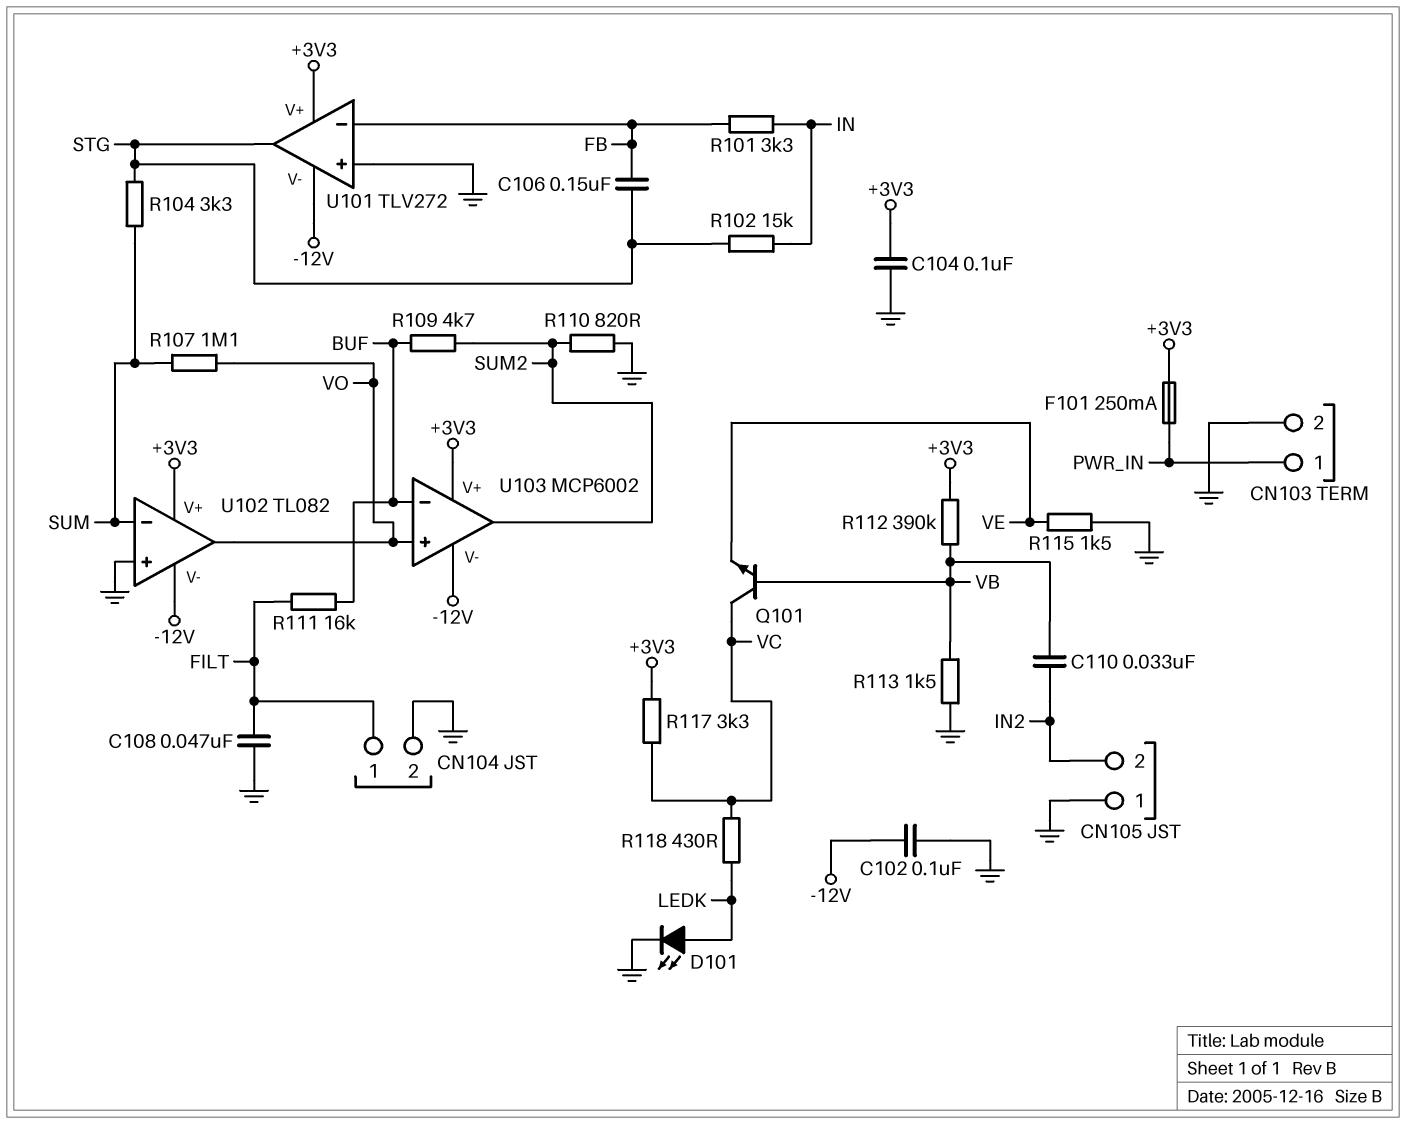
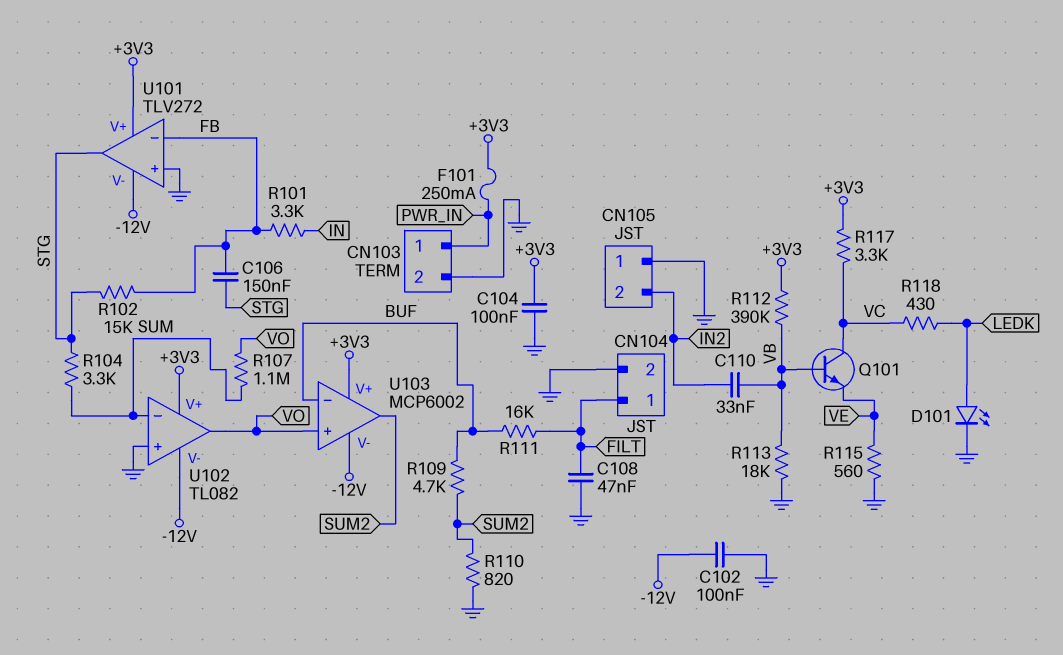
R102: 15k (IN, STG) -> 15k (FB, STG)
R113: 1.5k (GND, VB) -> 18k (GND, VB)
R115: 1.5k (GND, VE) -> 560 (GND, VE)

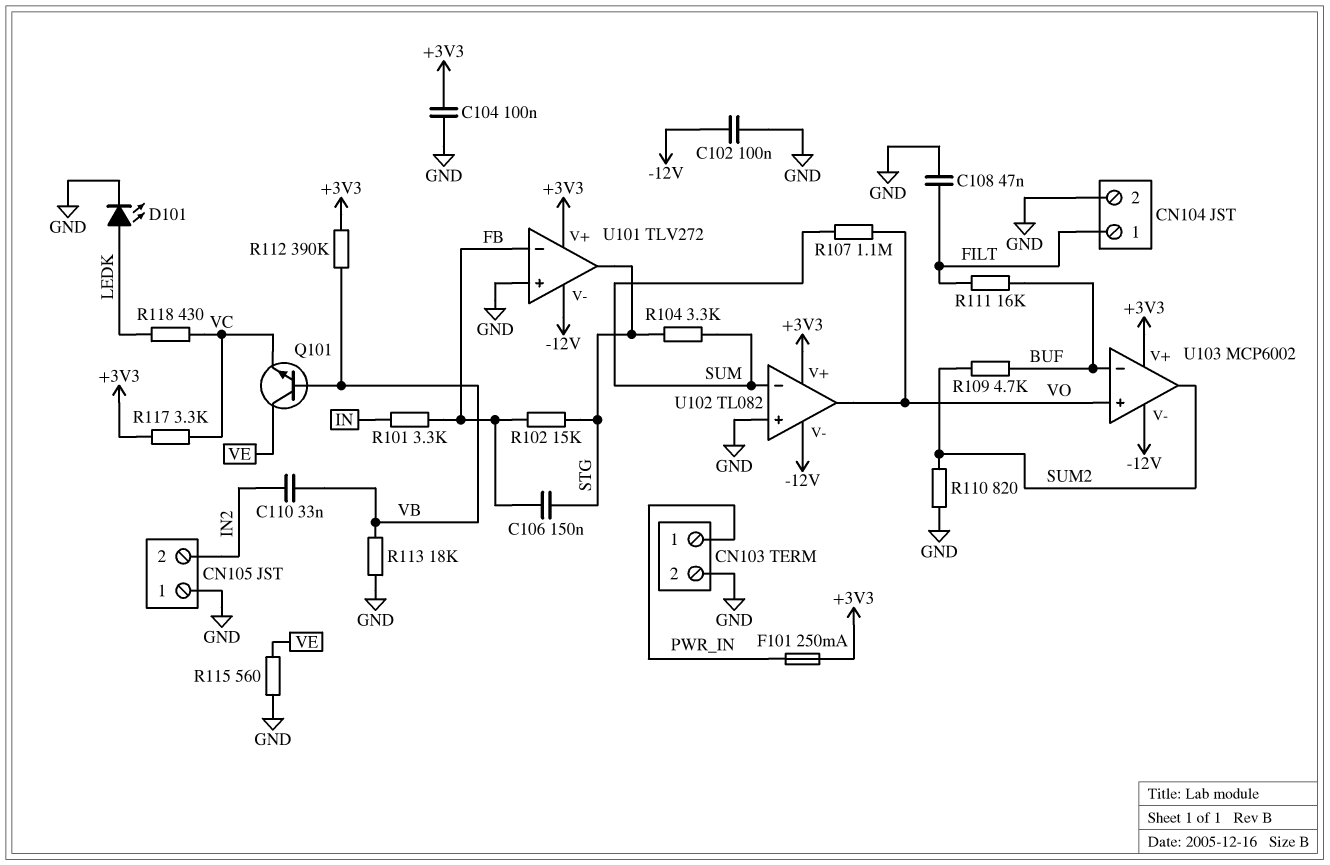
Q101: NPN (B VB, C VC, E VE) -> NPN (B VB, C VE, E VC)

